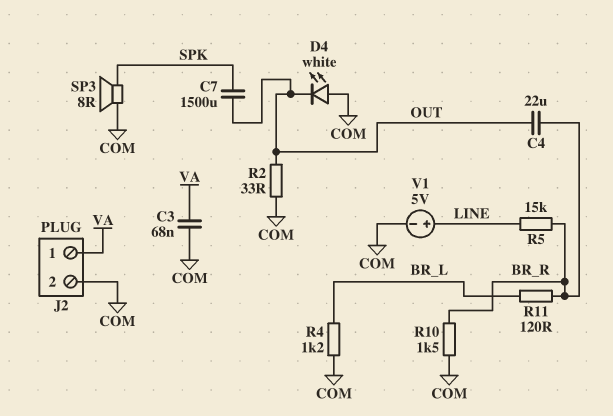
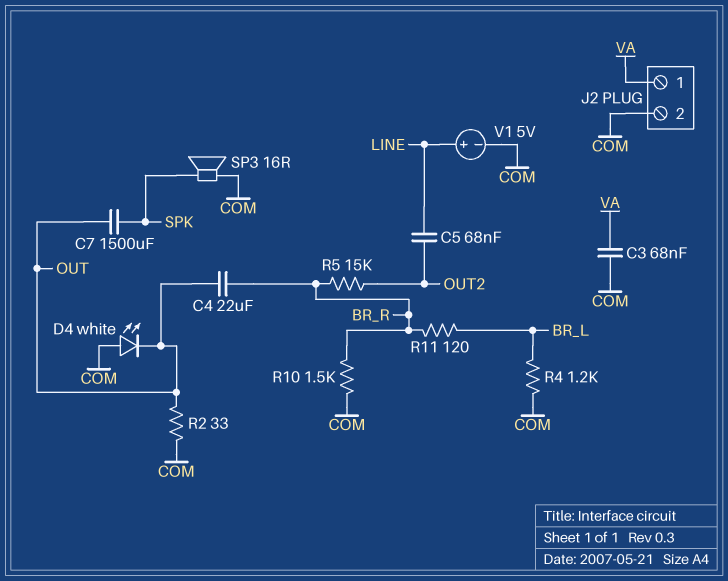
C5: none -> 68nF (LINE, OUT2)
R5: 15k (BR_R, LINE) -> 15k (BR_R, OUT2)
SP3: speaker 8R (COM, SPK) -> speaker 16R (COM, SPK)

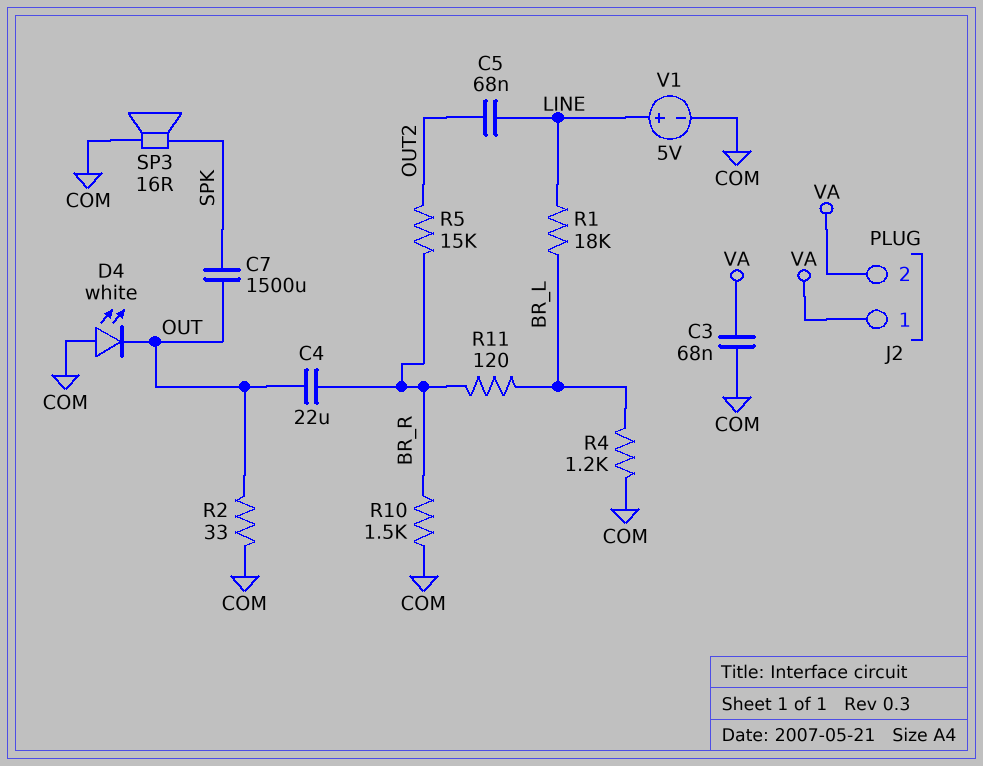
J2 pin 2: COM -> VA
R1: none -> 18k (BR_L, LINE)

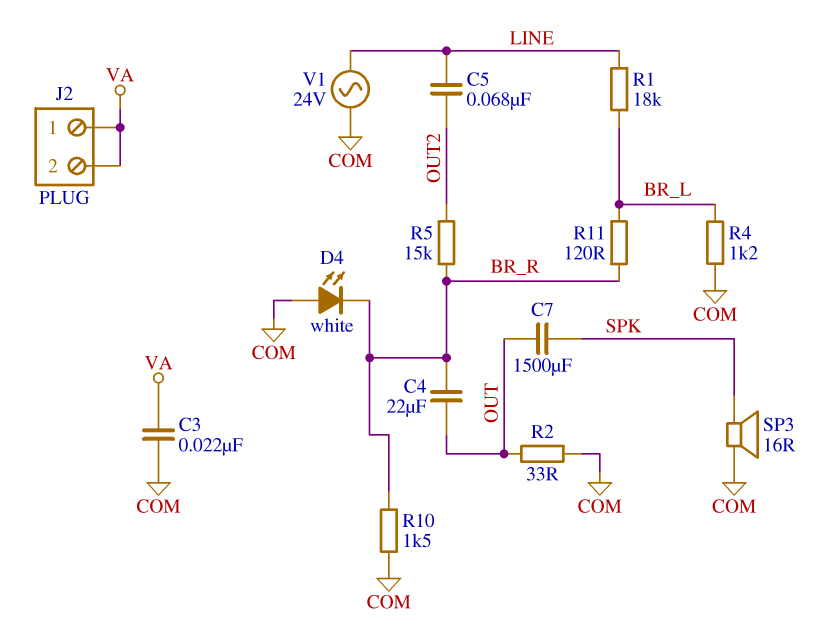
C3: 68nF (COM, VA) -> 22nF (COM, VA)
D4: LED white (A COM, K OUT) -> LED white (A COM, K BR_R)
V1: 5V (plus LINE, minus COM) -> AC 24V (COM, LINE)

